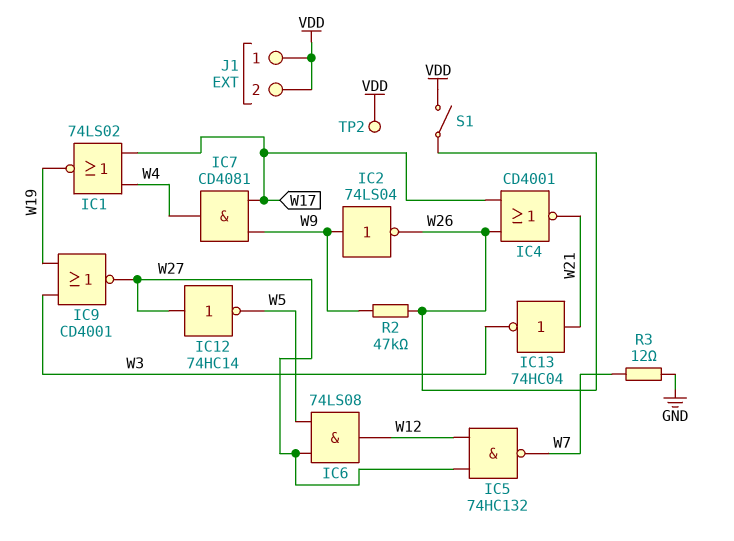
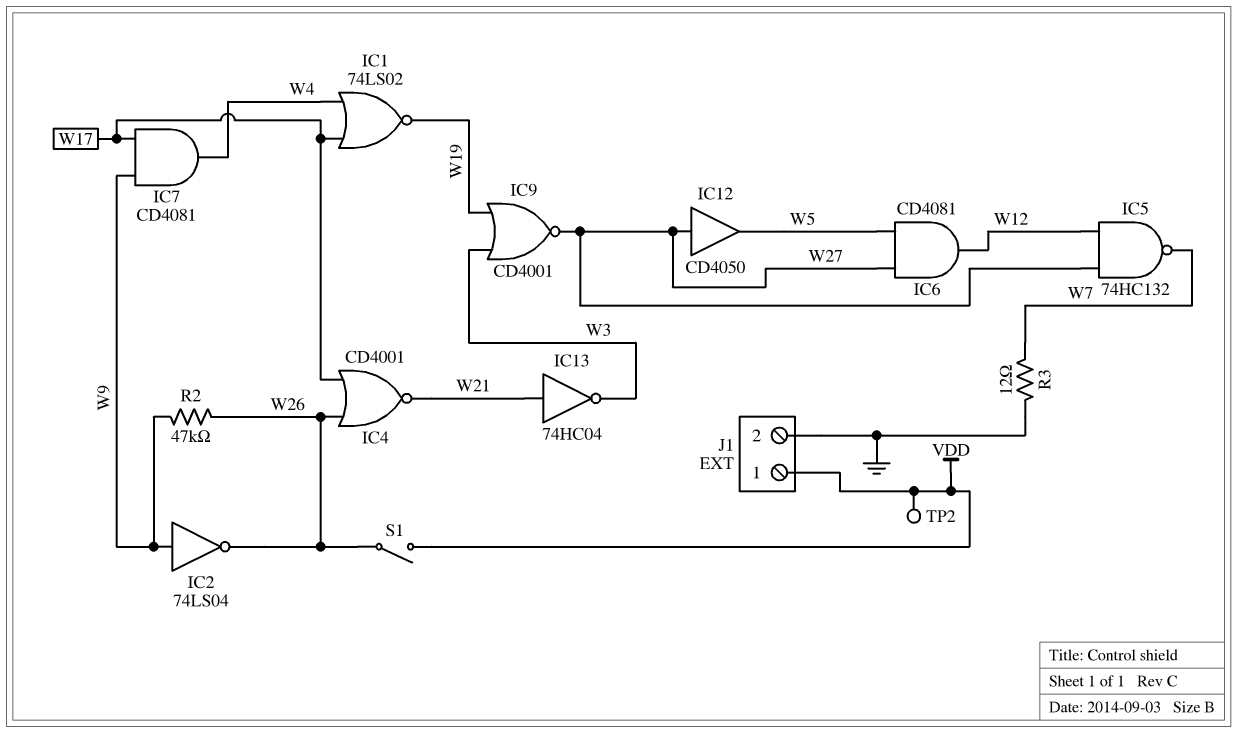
IC6: AND 74LS08 (in W5, in W27, out W12) -> AND CD4081 (in W5, in W27, out W12)
IC12: NOT 74HC14 (in W27, out W5) -> buffer CD4050 (in W27, out W5)
J1 pin 2: VDD -> GND

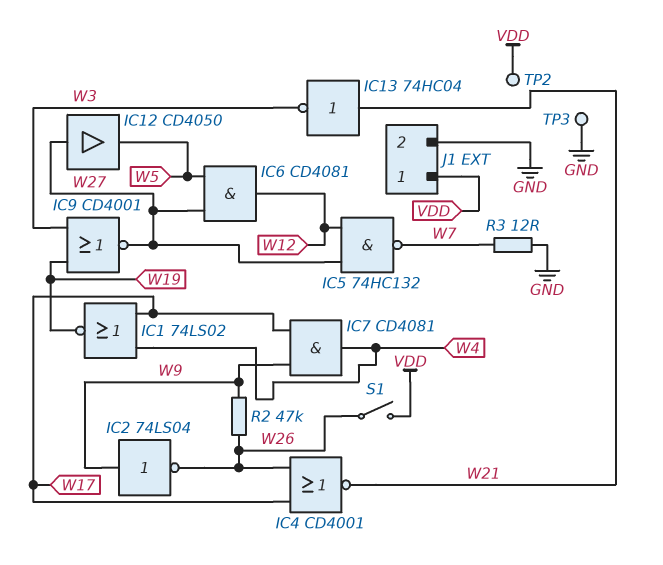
TP3: none -> test point (GND)

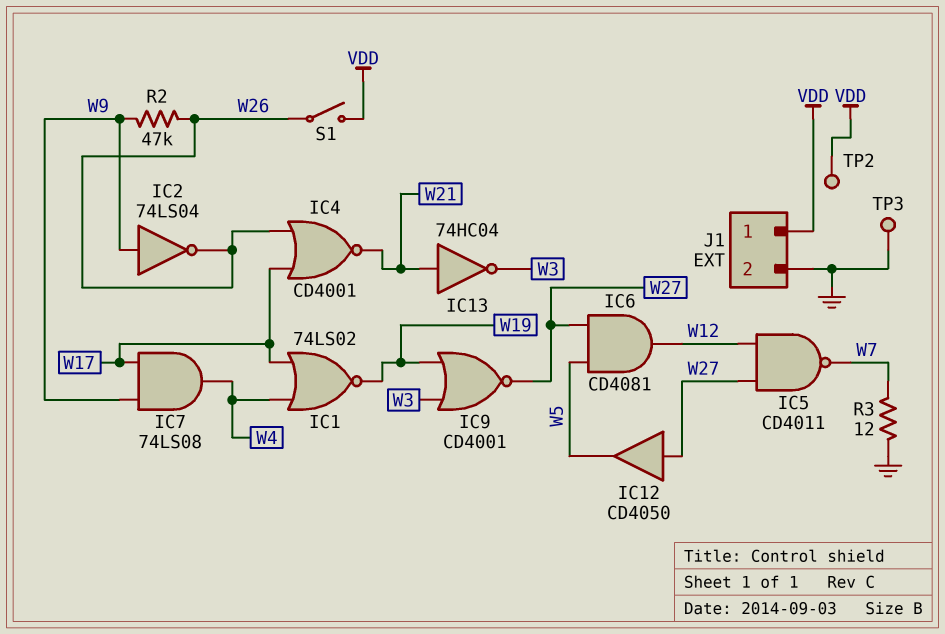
IC5: NAND 74HC132 (in W12, in W27, out W7) -> NAND CD4011 (in W12, in W27, out W7)
IC7: AND CD4081 (in W9, in W17, out W4) -> AND 74LS08 (in W9, in W17, out W4)

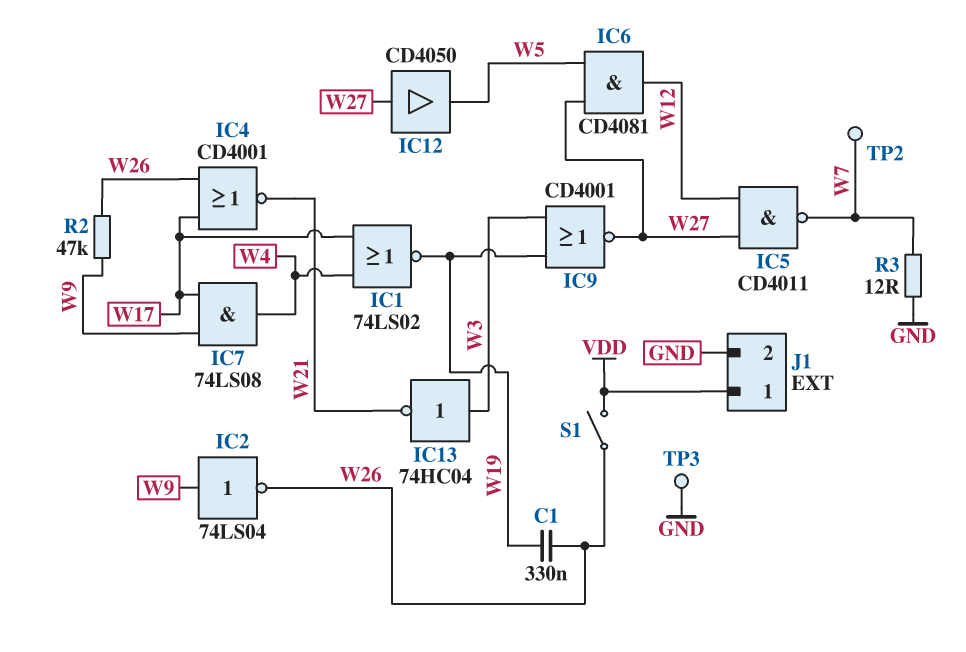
C1: none -> 330nF (W19, W26)
IC13: NOT 74HC04 (in W21, out W3) -> NOT 74HC04 (in W3, out W21)
TP2: test point (VDD) -> test point (W7)

